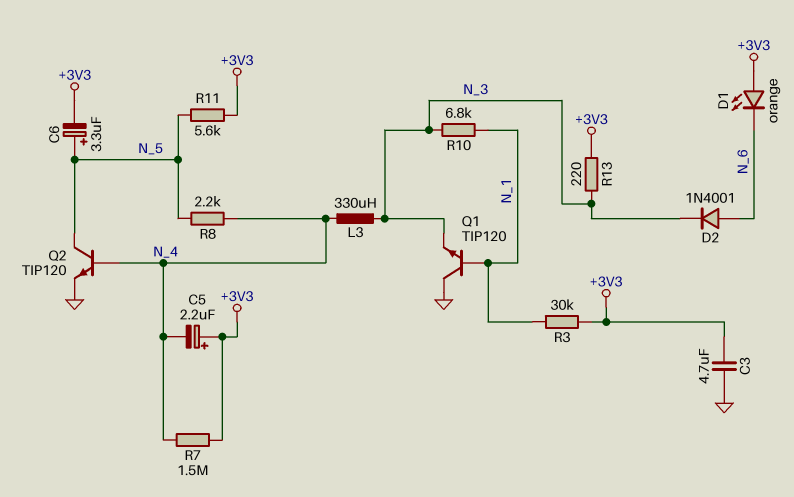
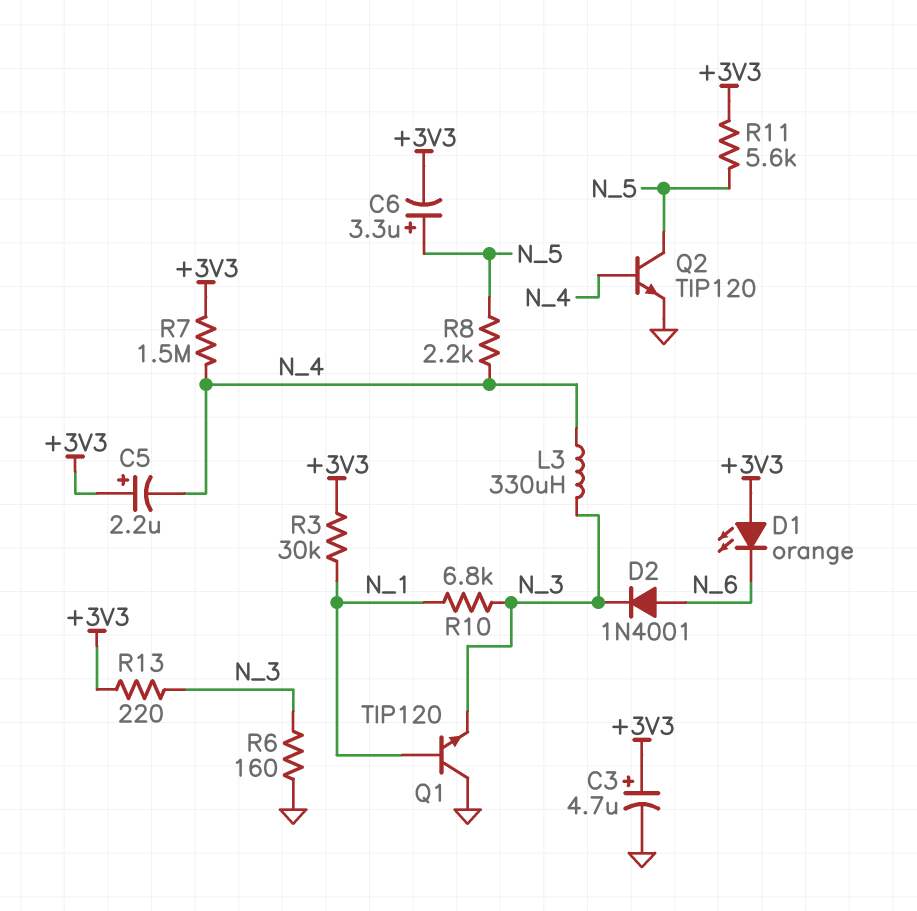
C3: 4.7uF (+3V3, GND) -> 4.7uF (plus +3V3, minus GND)
R6: none -> 160 (GND, N_3)

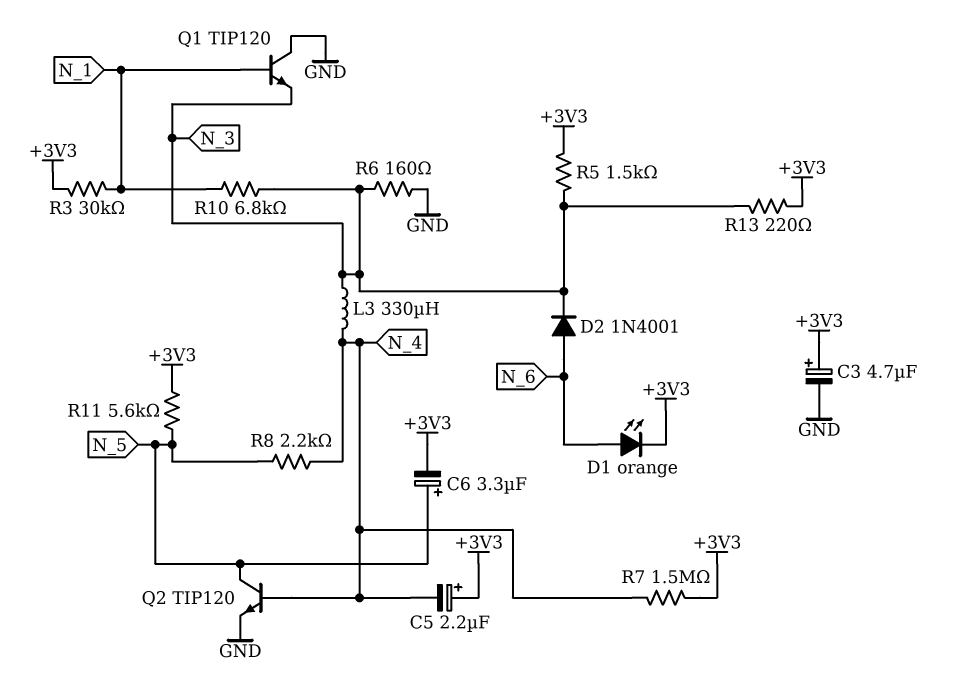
D1: LED orange (A +3V3, K N_6) -> LED orange (A N_6, K +3V3)
R5: none -> 1.5k (+3V3, N_3)

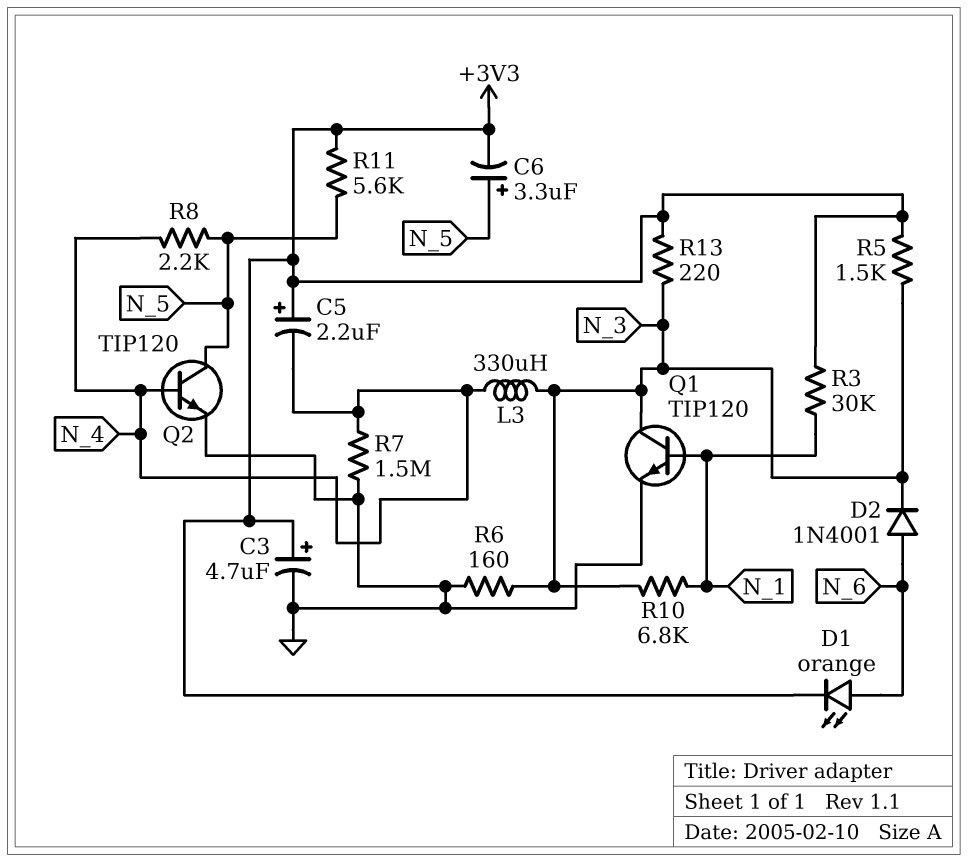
Q1: NPN TIP120 (B N_1, C GND, E N_3) -> NPN TIP120 (B N_1, C N_3, E GND)
R7: 1.5M (+3V3, N_4) -> 1.5M (GND, N_4)

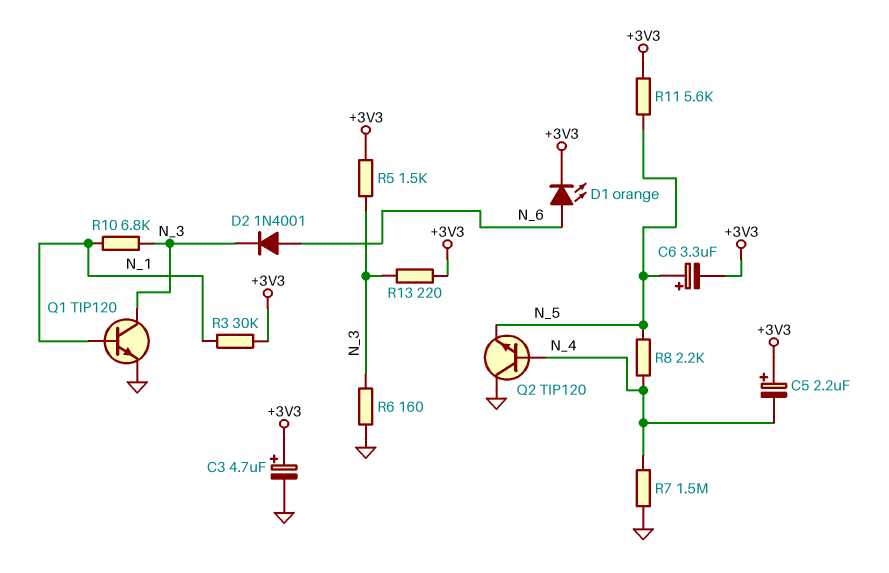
L3: 330uH (N_3, N_4) -> none
Q2: NPN TIP120 (B N_4, C N_5, E GND) -> NPN TIP120 (B N_4, C GND, E N_5)

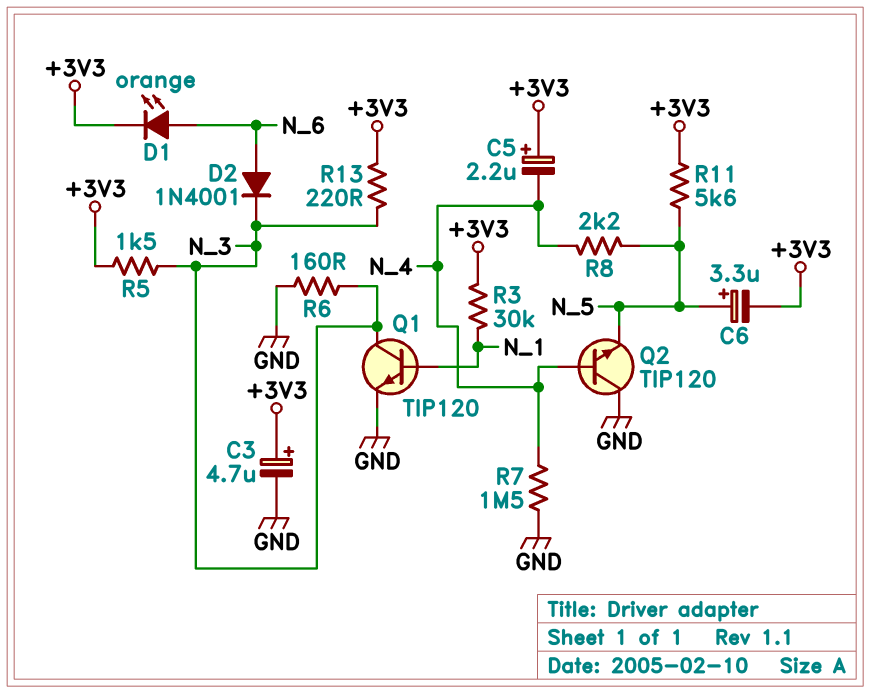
R10: 6.8k (N_1, N_3) -> none

